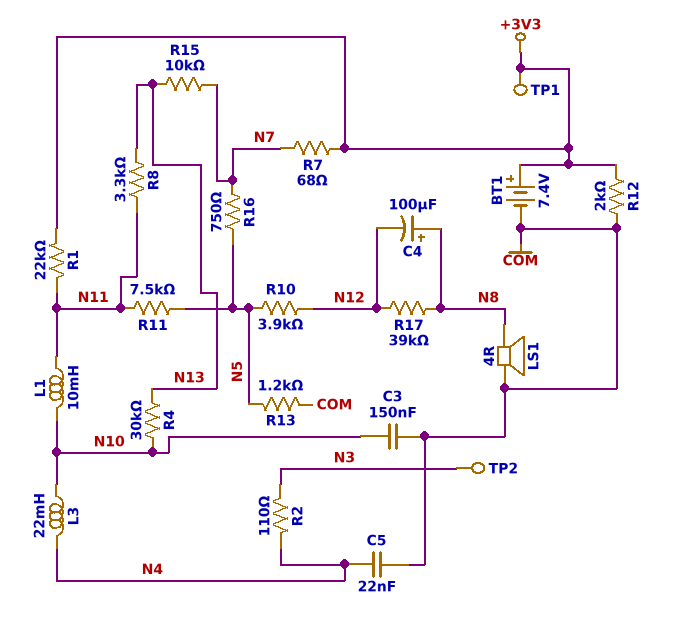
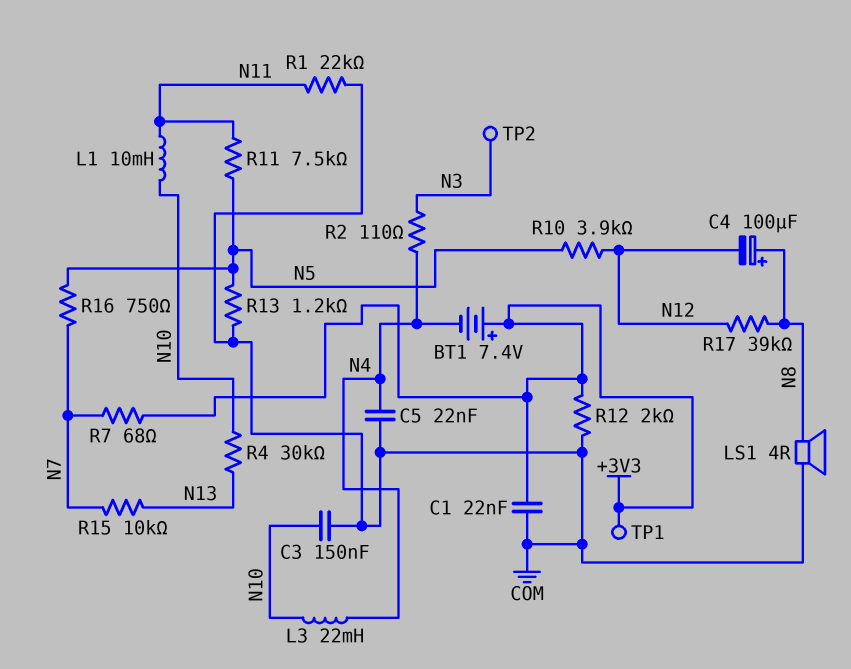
BT1: 7.4V (plus +3V3, minus COM) -> 7.4V (plus +3V3, minus N4)
C1: none -> 22nF (+3V3, COM)
R1: 22k (+3V3, N11) -> 22k (COM, N11)
R8: 3.3k (N11, N13) -> none

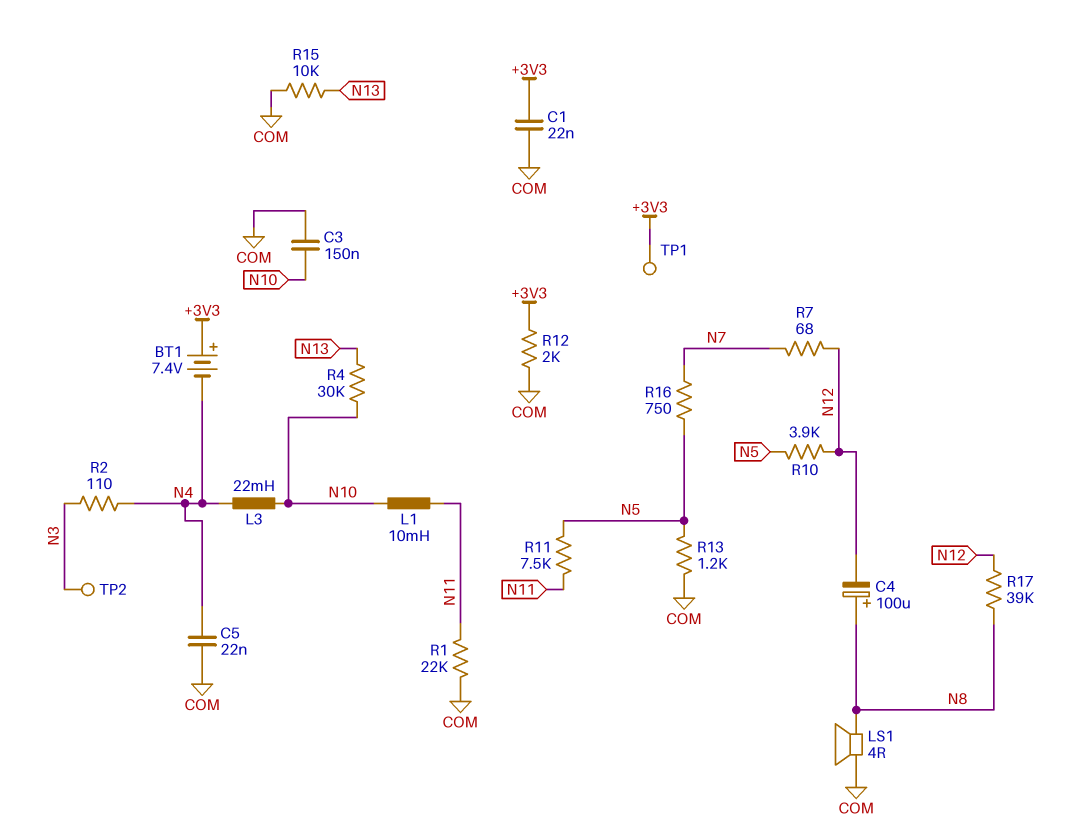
R7: 68 (+3V3, N7) -> 68 (N7, N12)
R15: 10k (N7, N13) -> 10k (COM, N13)

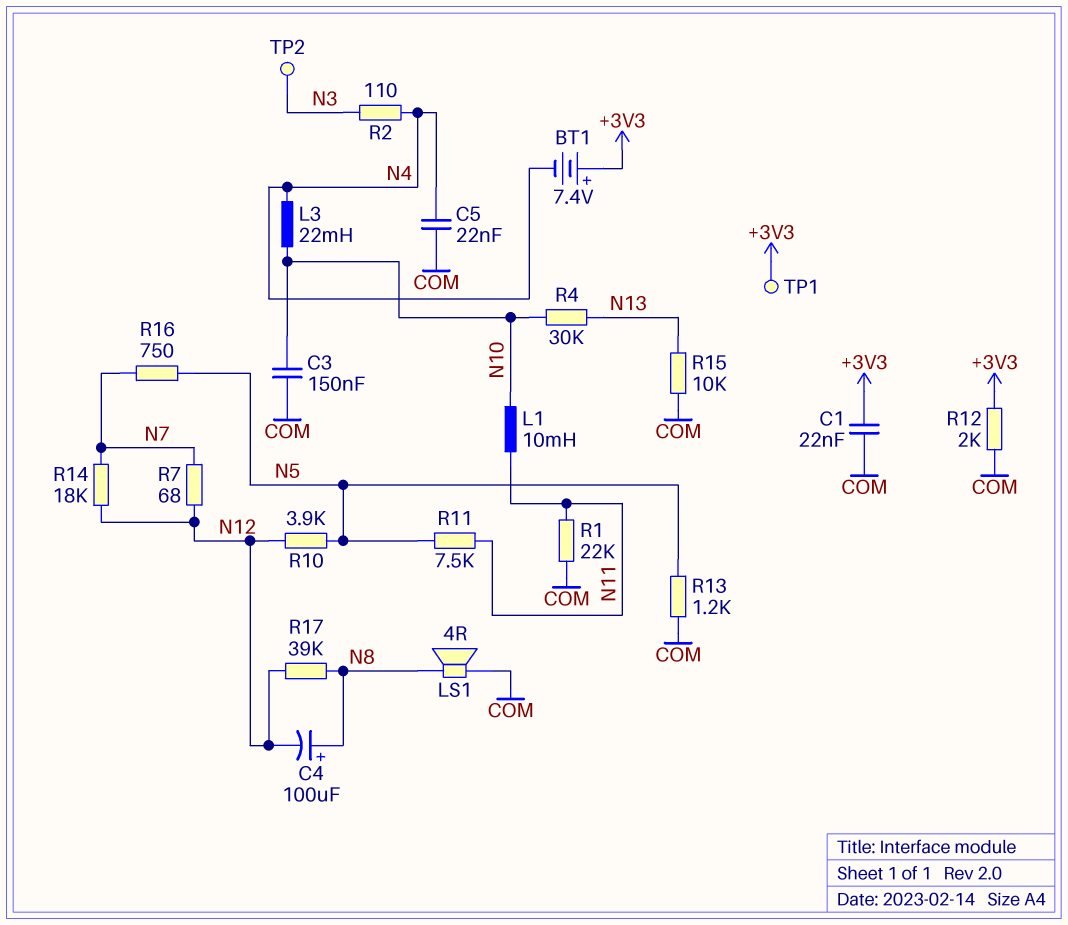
R14: none -> 18k (N7, N12)

